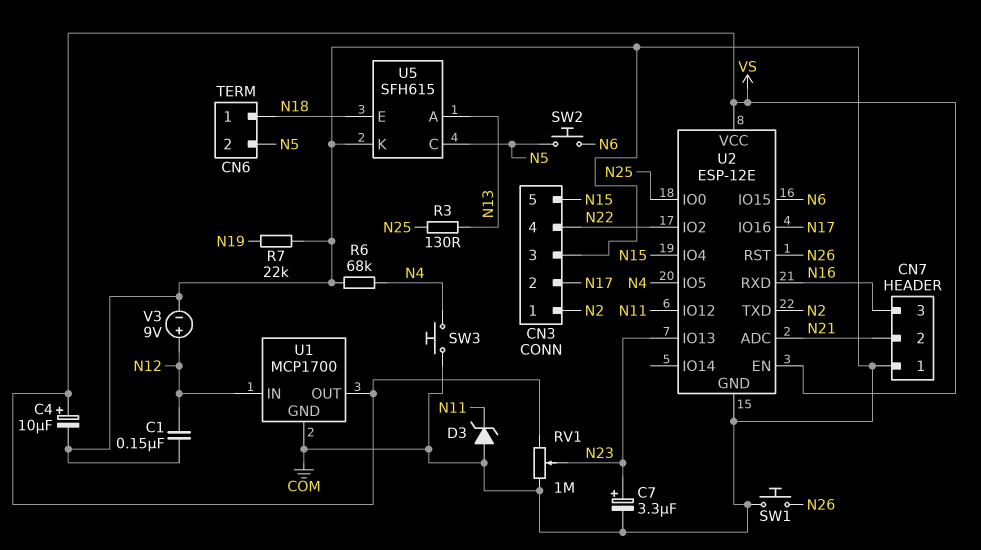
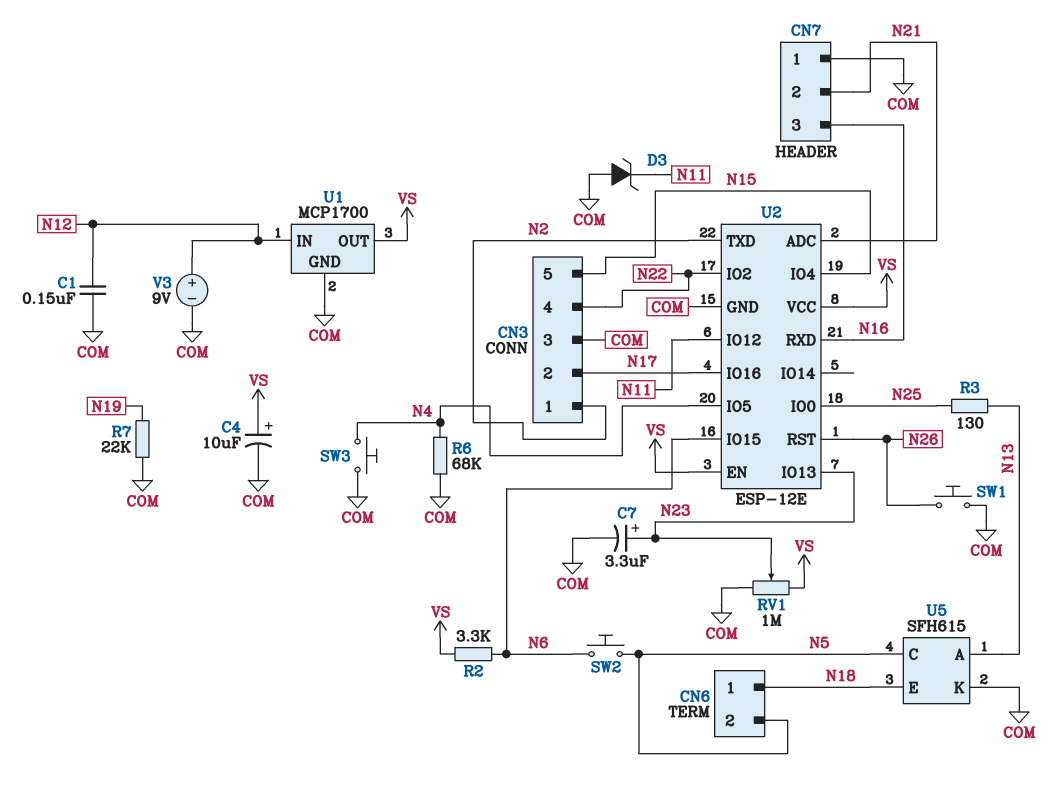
R2: none -> 3.3k (N6, VS)

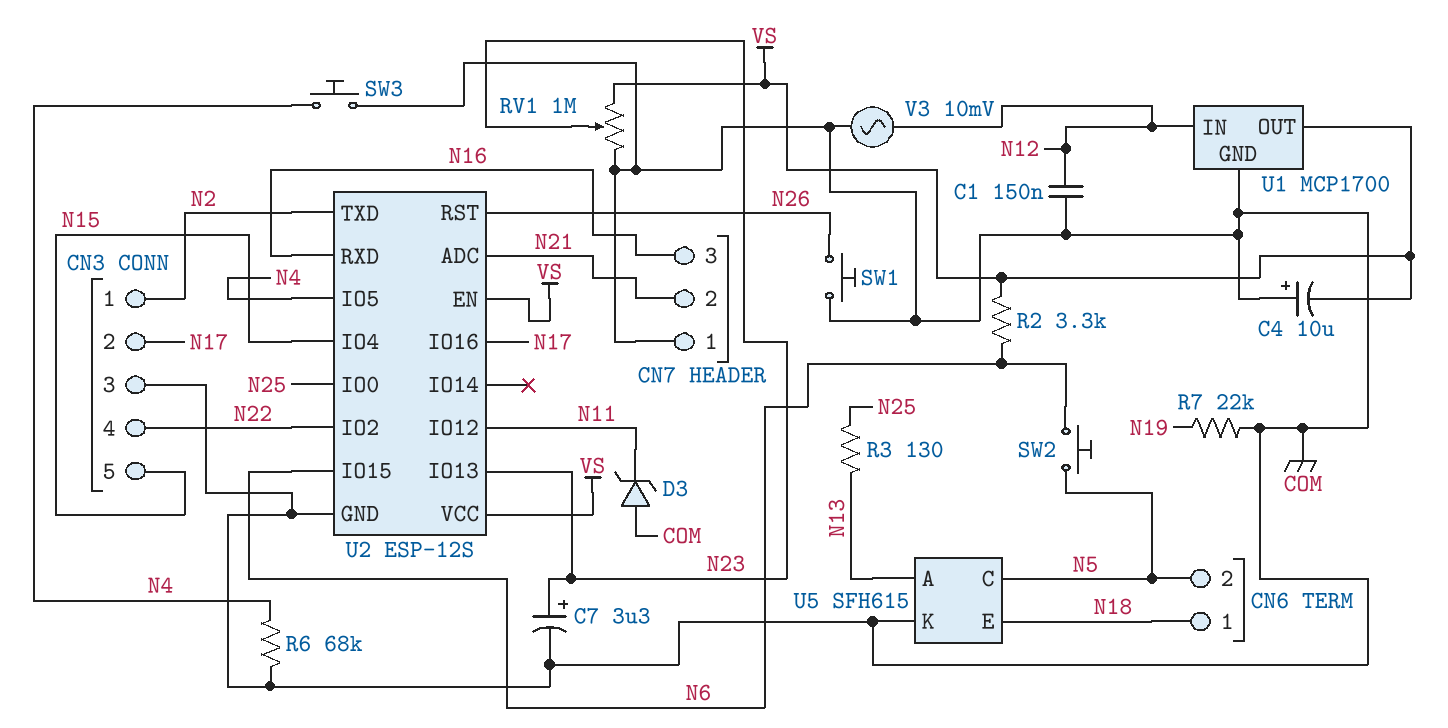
C4: 10uF (plus VS, minus COM) -> 10uF (plus COM, minus VS)
U2: ESP-12E -> ESP-12S
V3: 9V (plus N12, minus COM) -> AC 10mV (COM, N12)

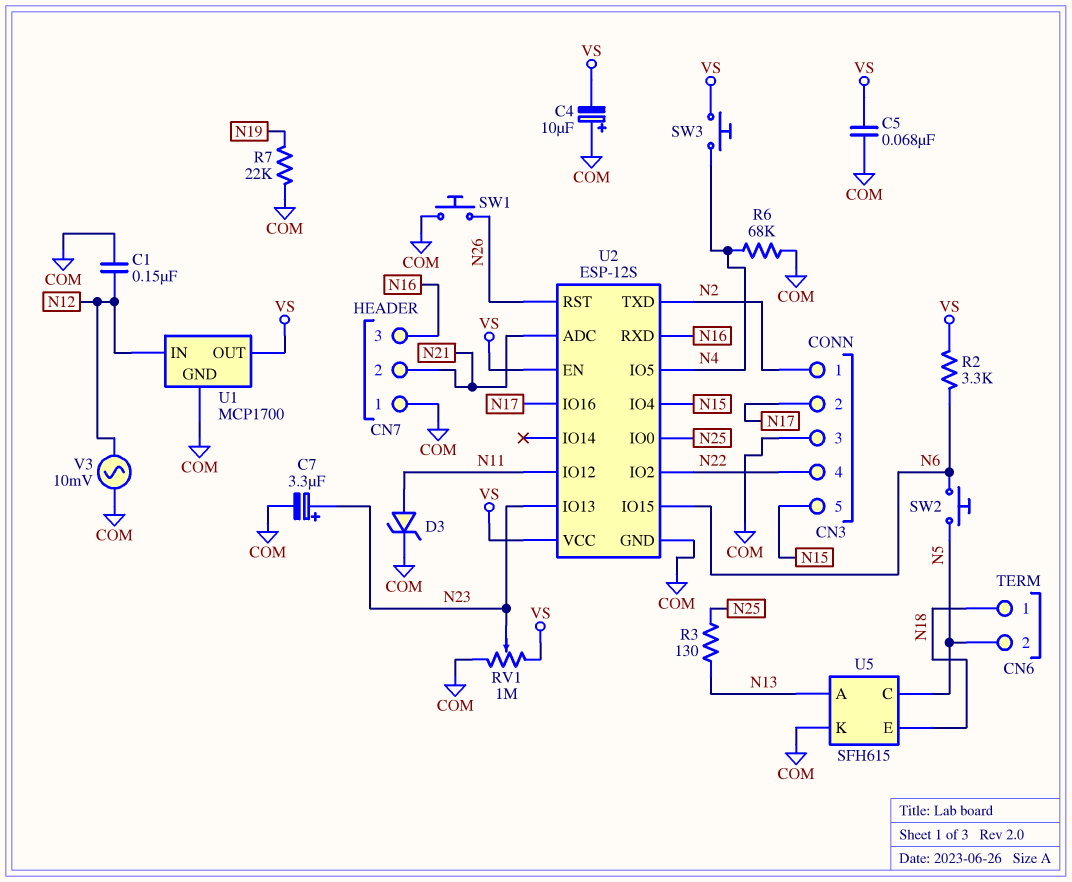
C5: none -> 68nF (COM, VS)
D3: zener (A COM, K N11) -> zener (A N11, K COM)
SW3: button (COM, N4) -> button (N4, VS)

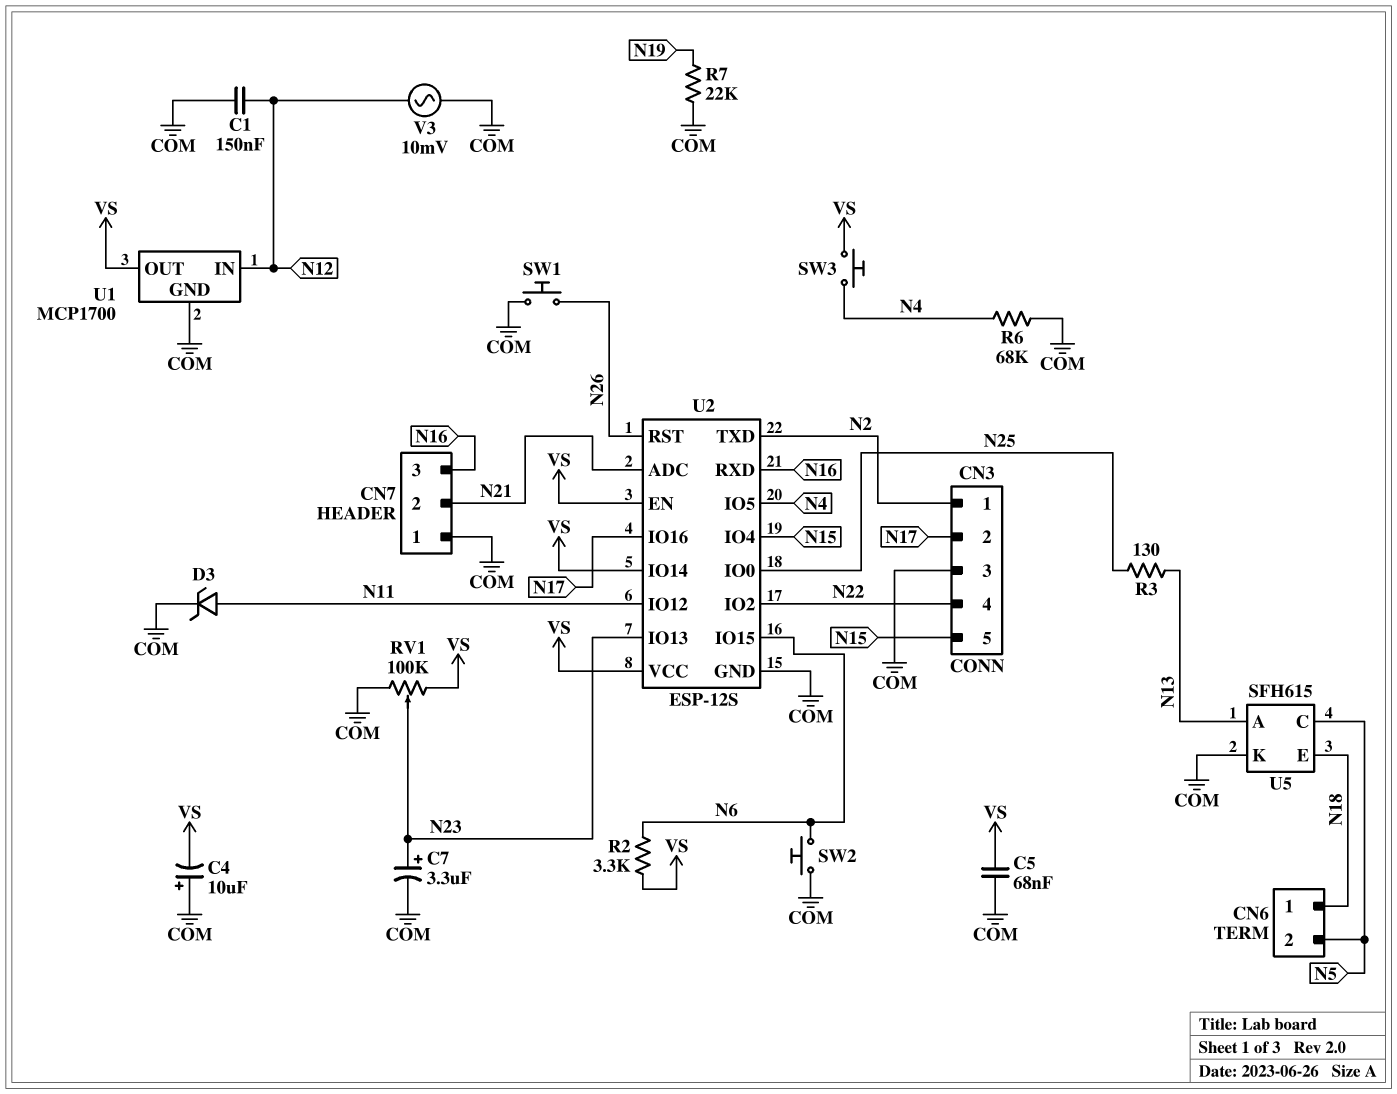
RV1: 1M (COM, VS, wiper N23) -> 100k (COM, VS, wiper N23)
SW2: button (N5, N6) -> button (COM, N6)
U2 pin IO14: none -> VS

